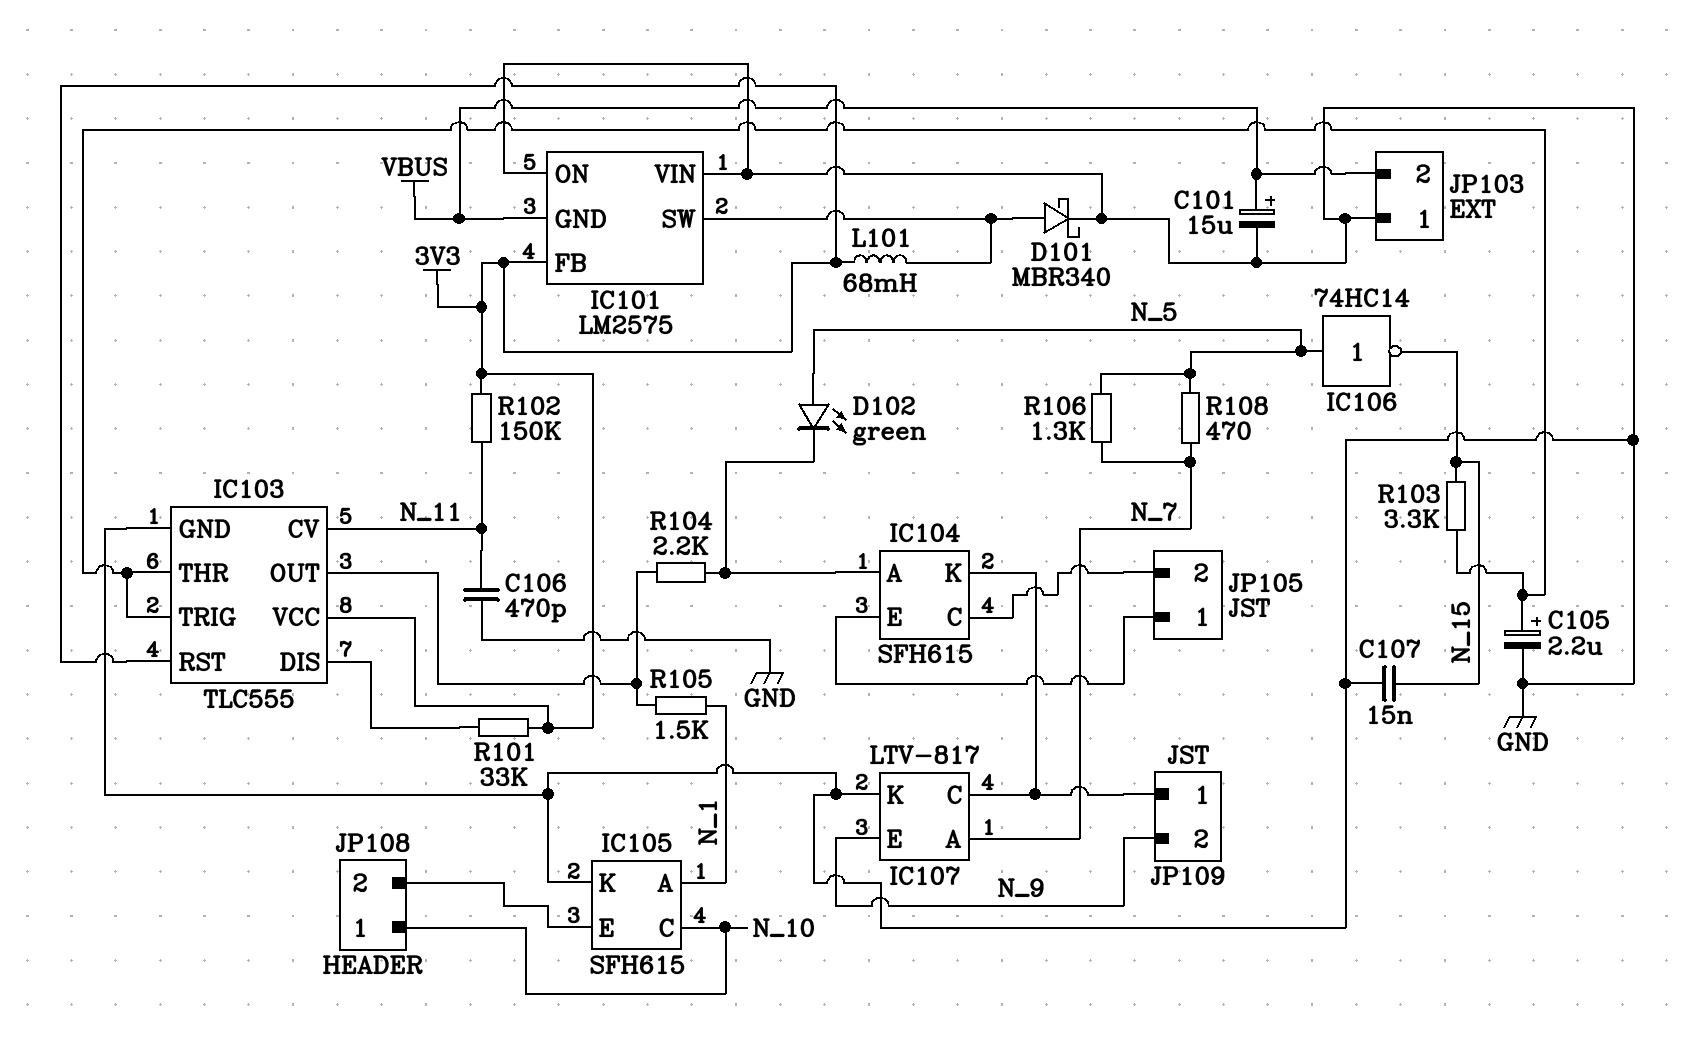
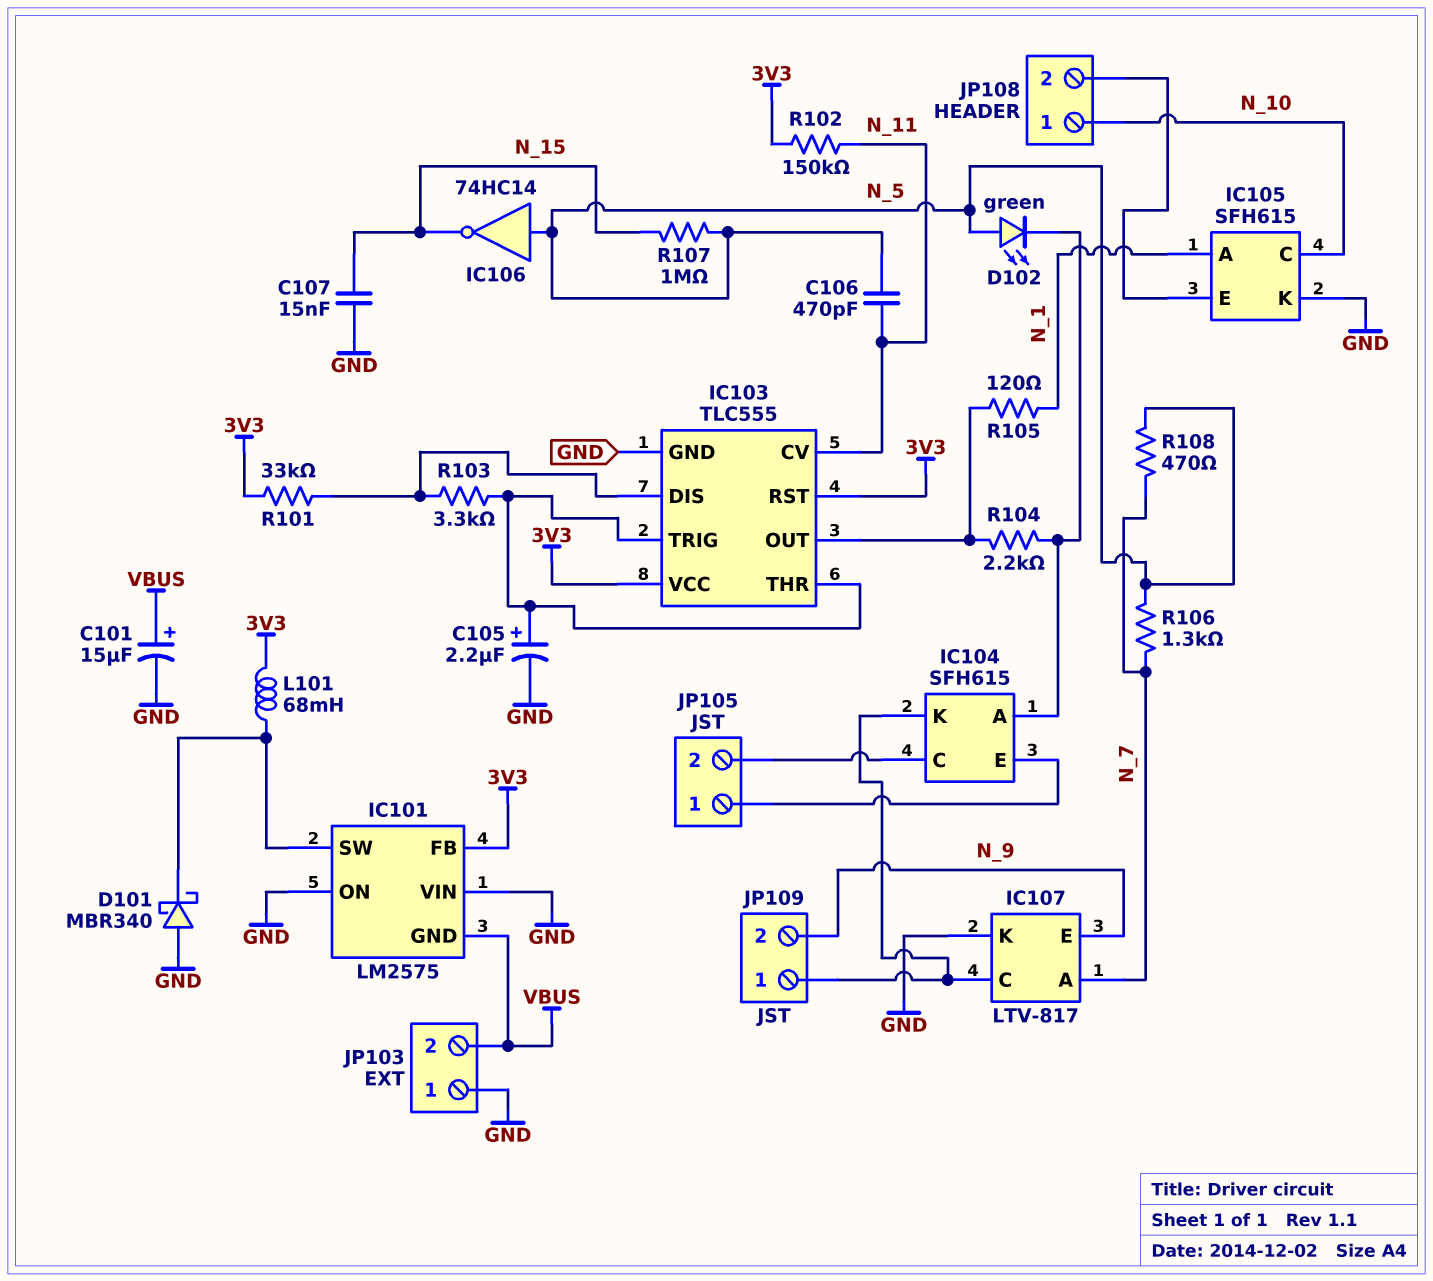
C106: 470pF (GND, N_11) -> 470pF (N_5, N_11)
D101: schottky MBR340 (A IC101/SW, K GND) -> schottky MBR340 (A GND, K IC101/SW)
R103: 3.3k (IC103/THR, N_15) -> 3.3k (IC103/DIS, IC103/THR)
R105: 1.5k (IC103/OUT, N_1) -> 120 (IC103/OUT, N_1)
R107: none -> 1M (N_5, N_15)

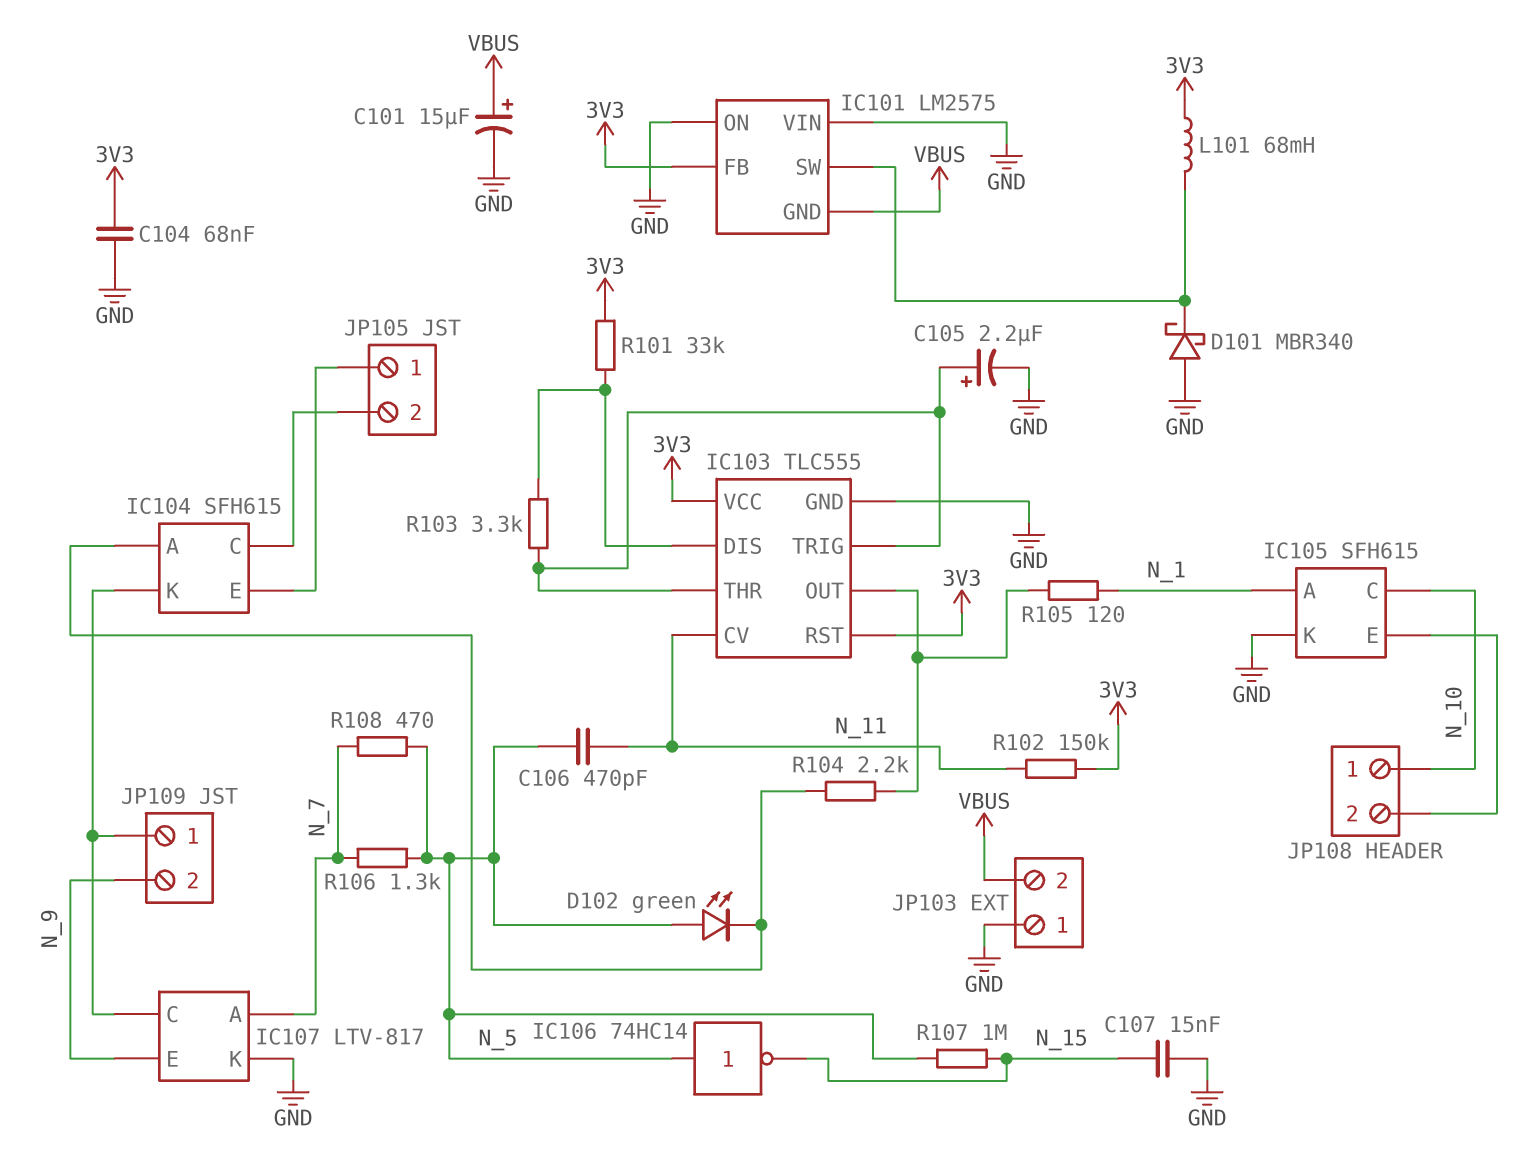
C104: none -> 68nF (3V3, GND)

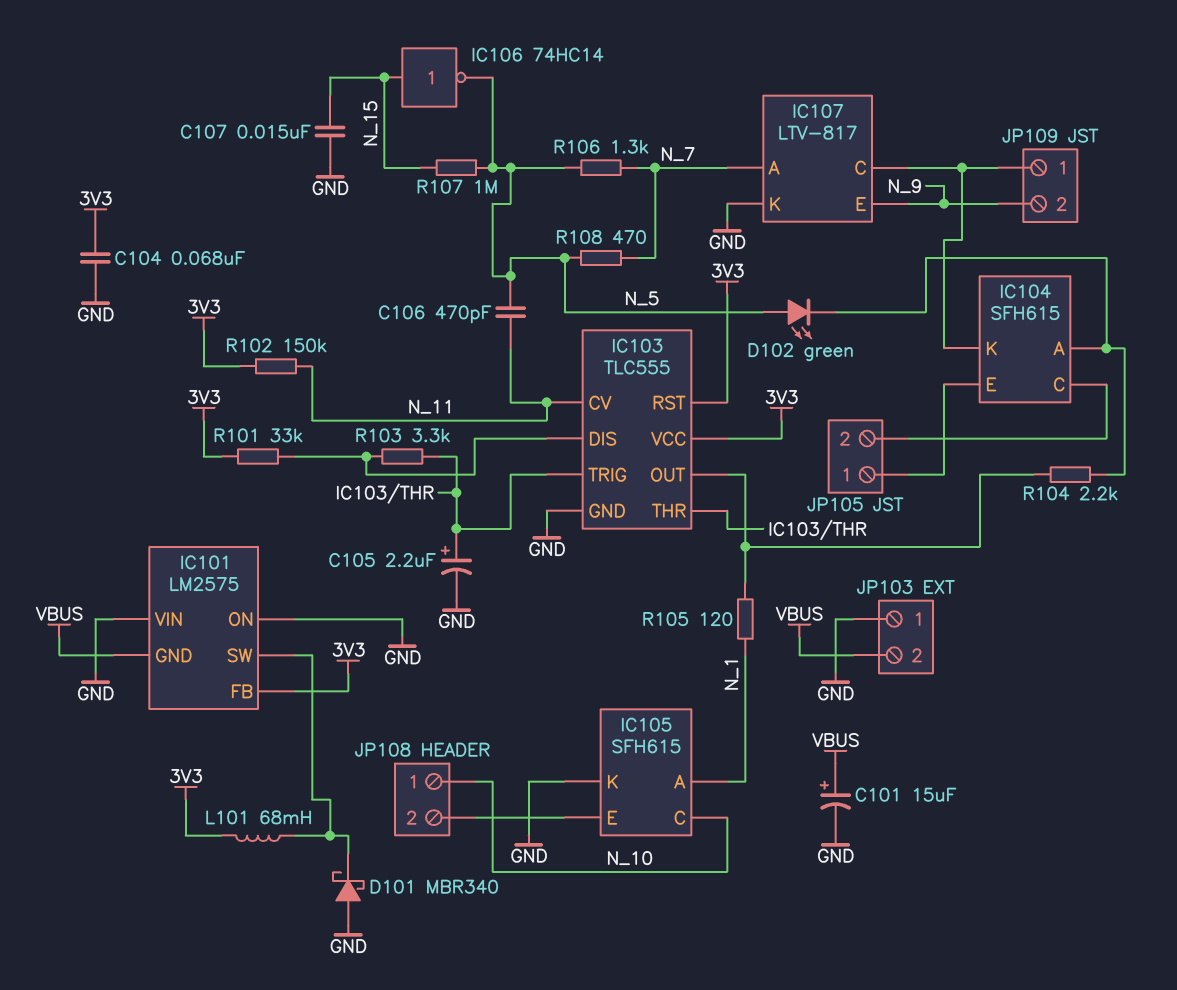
IC106: NOT 74HC14 (in N_5, out N_15) -> NOT 74HC14 (in N_15, out N_5)

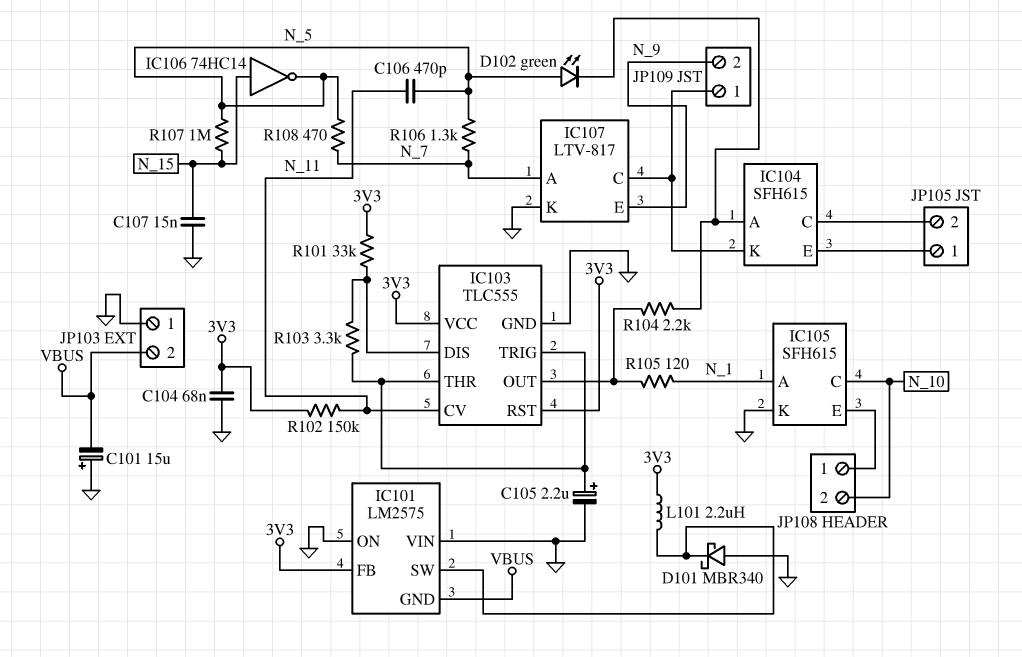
C101: 15uF (plus VBUS, minus GND) -> 15uF (plus GND, minus VBUS)
JP108 pin 1: N_10 -> IC105/E
JP108 pin 2: IC105/E -> N_10
L101: 68mH (3V3, IC101/SW) -> 2.2uH (3V3, IC101/SW)

